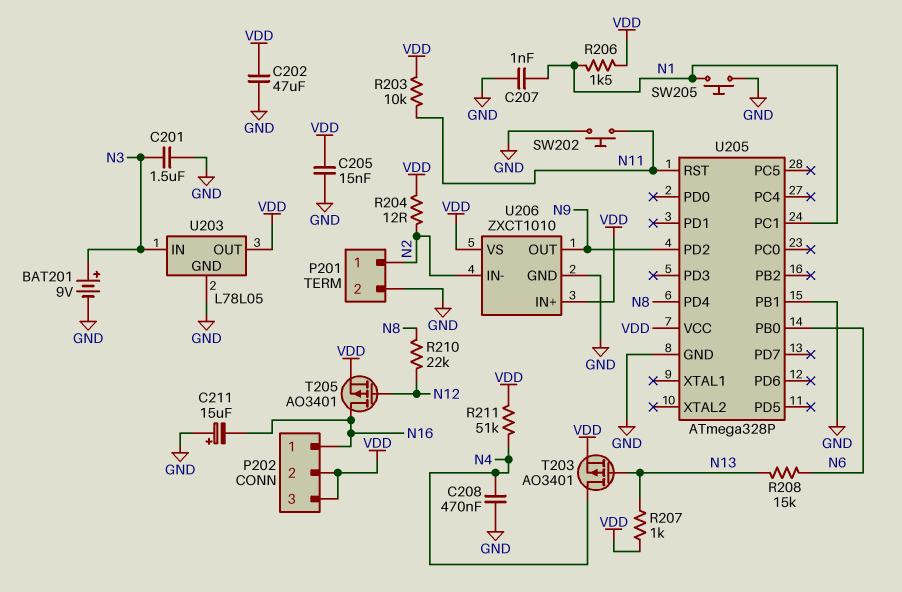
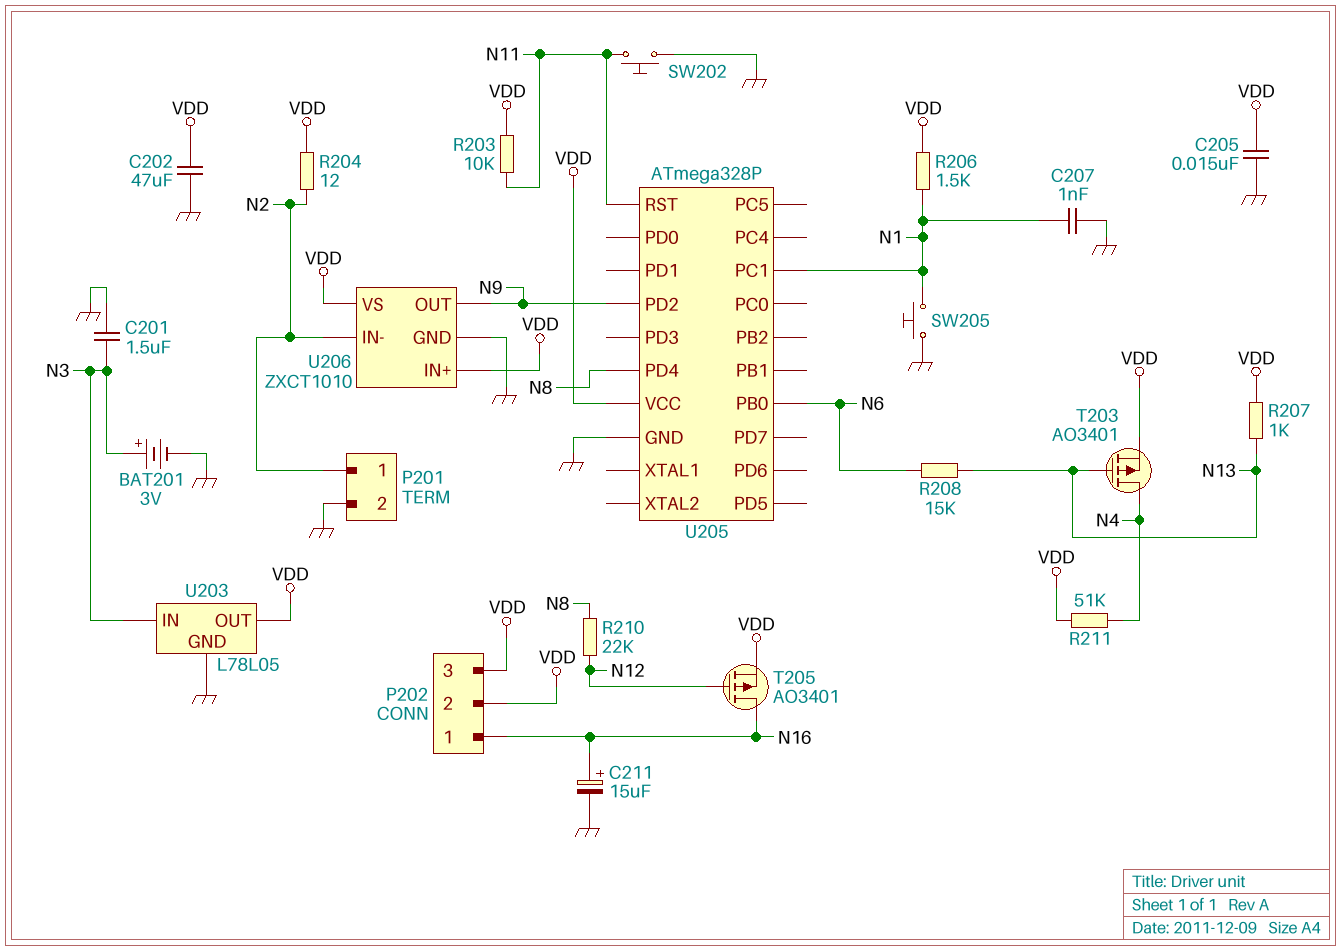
BAT201: 9V (plus N3, minus GND) -> 3V (plus N3, minus GND)
C208: 470nF (GND, N4) -> none
C211: 15uF (plus GND, minus N16) -> 15uF (plus N16, minus GND)
U205 pin PB1: GND -> none

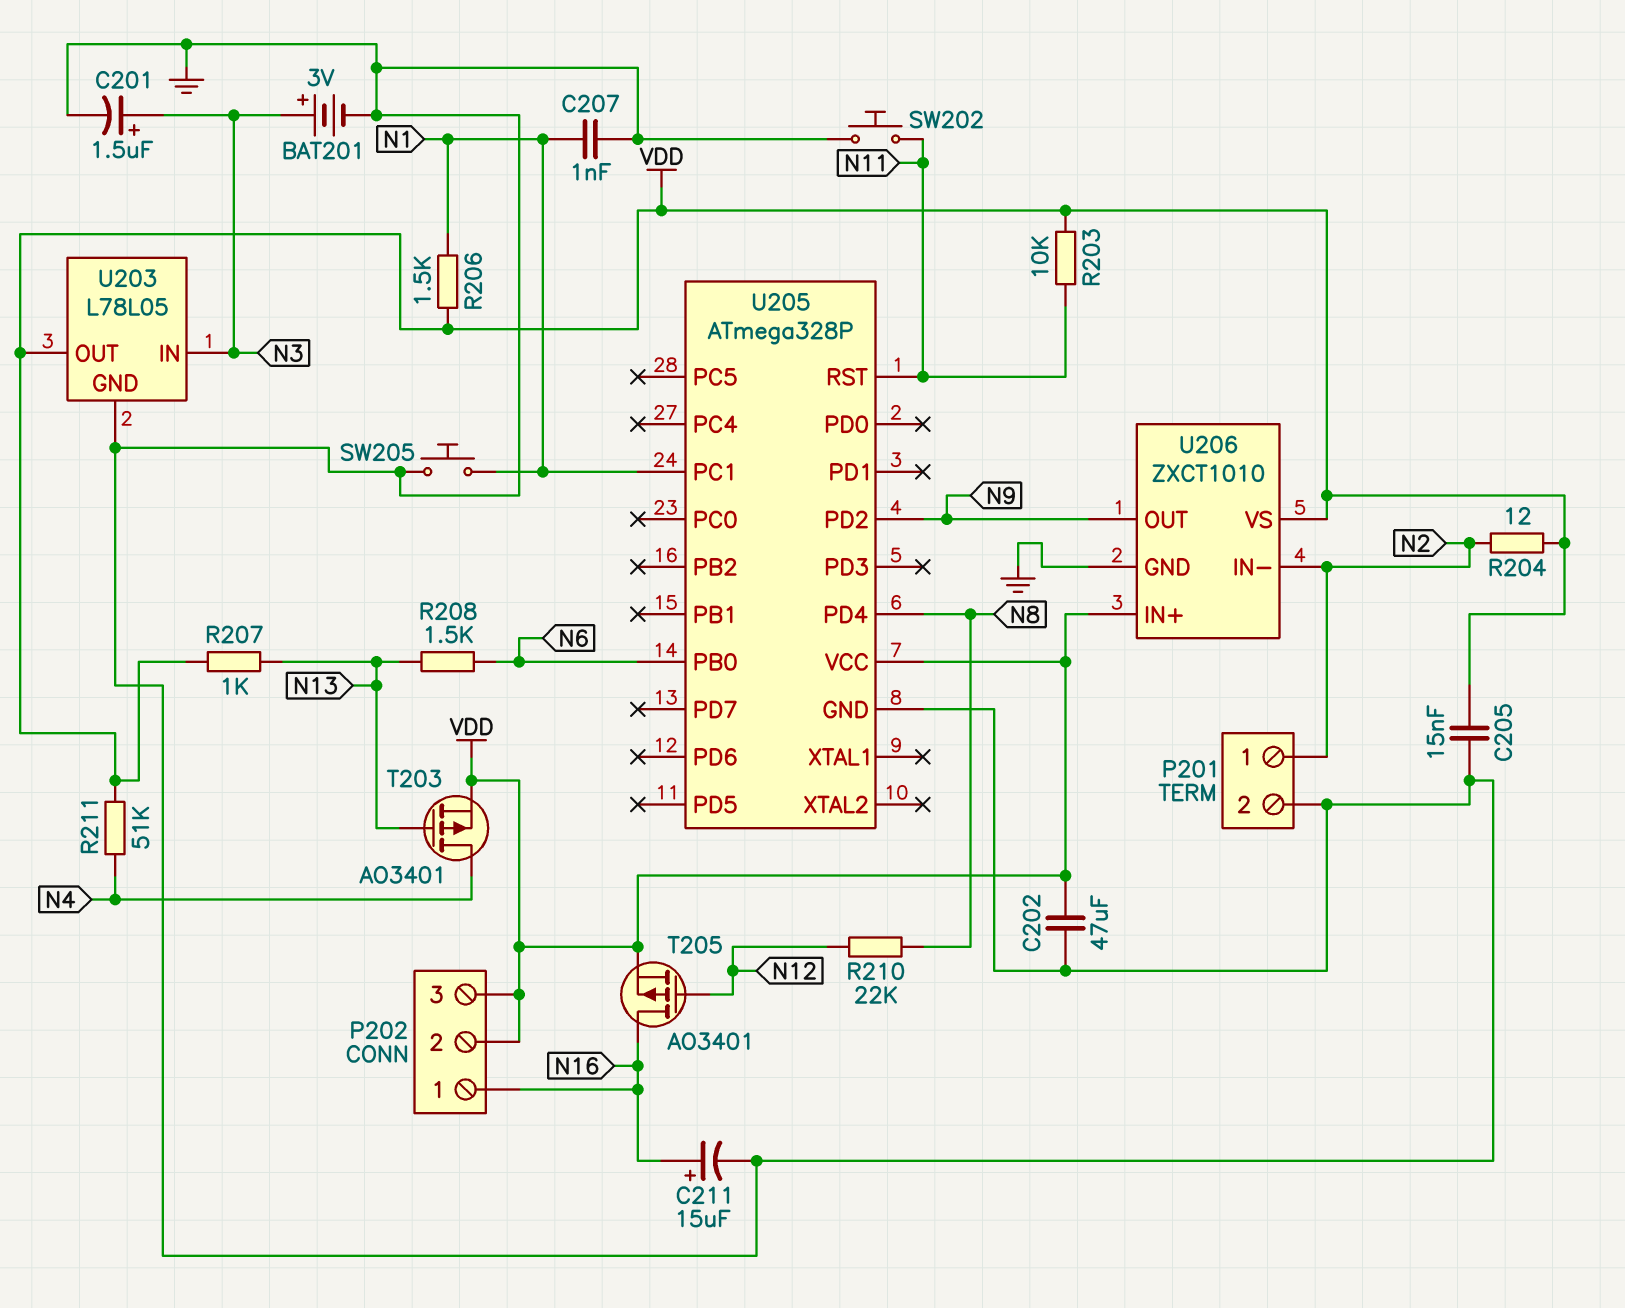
C201: 1.5uF (GND, N3) -> 1.5uF (plus N3, minus GND)
R208: 15k (N6, N13) -> 1.5k (N6, N13)

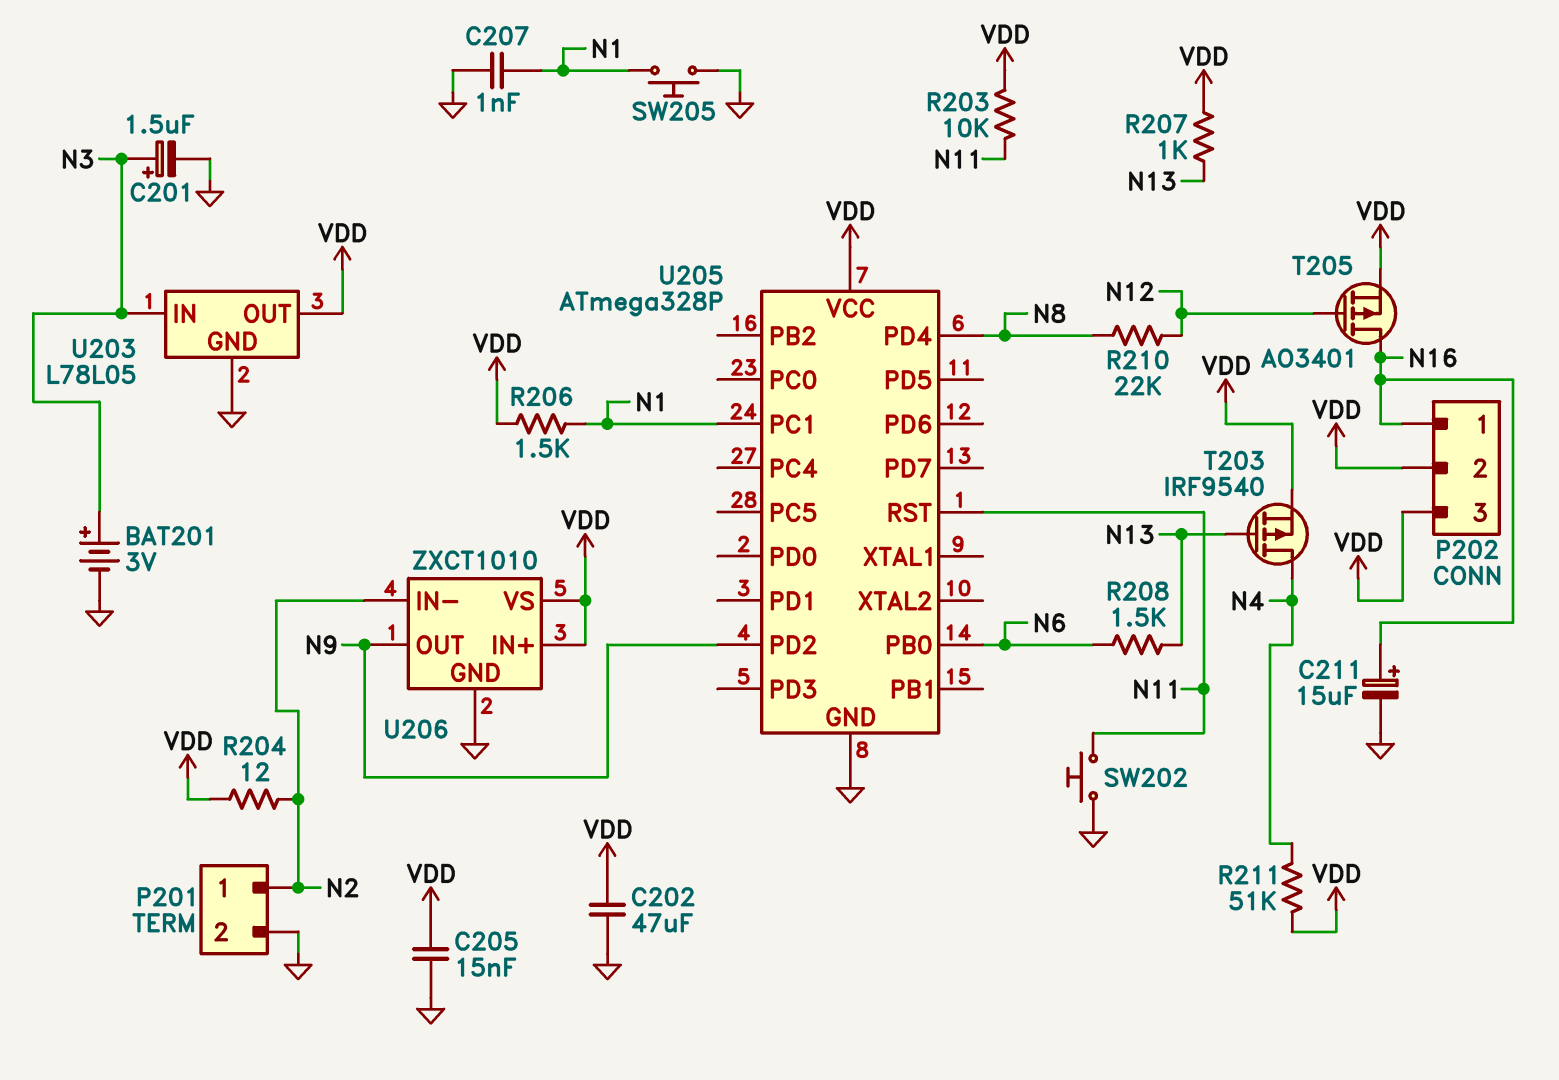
T203: PMOS AO3401 (G N13, D N4, S VDD) -> PMOS IRF9540 (G N13, D N4, S VDD)

